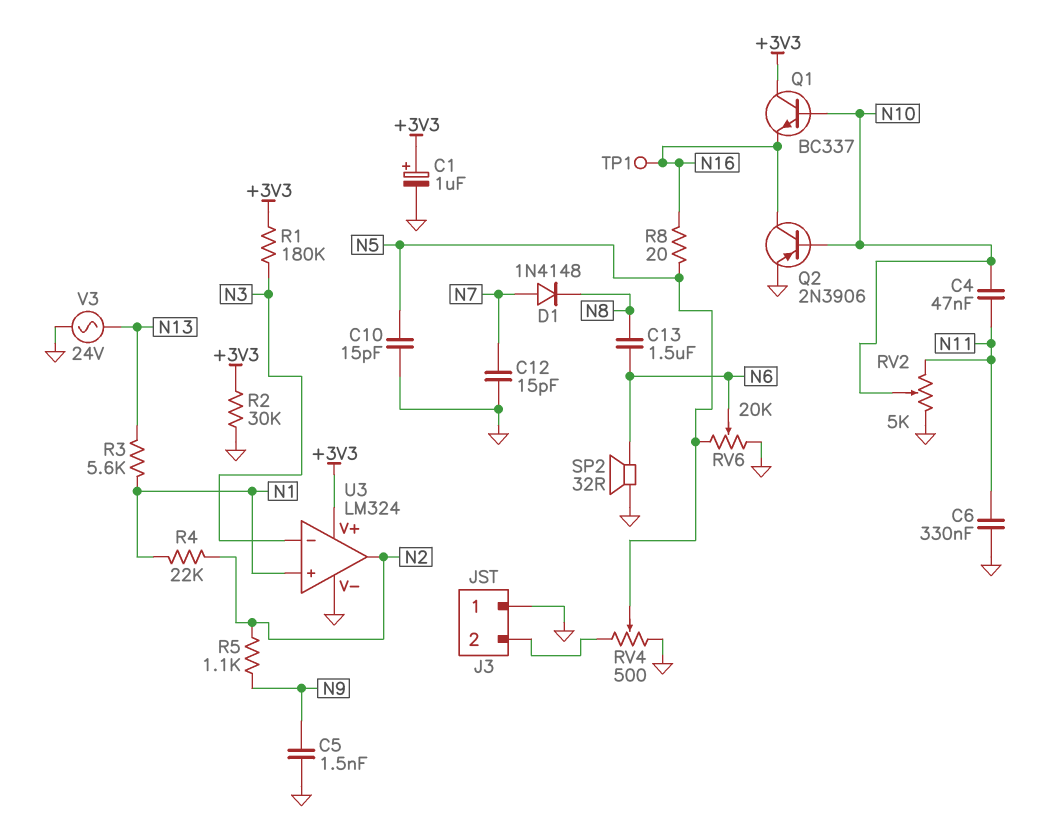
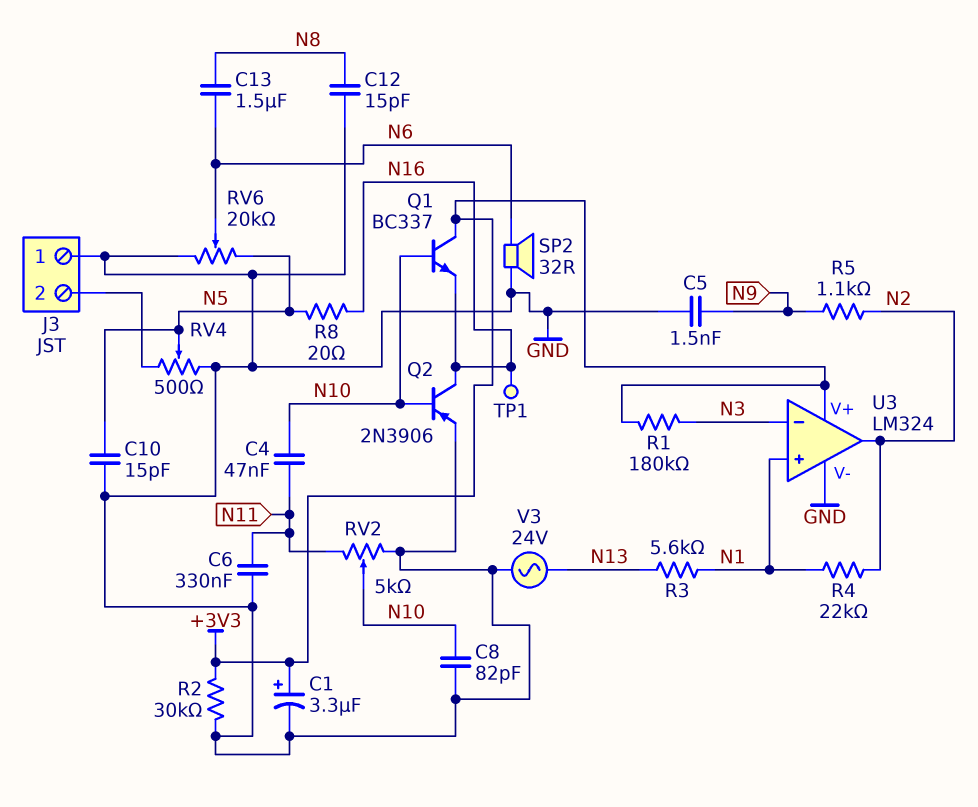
C1: 1uF (plus +3V3, minus GND) -> 3.3uF (plus +3V3, minus GND)
C8: none -> 82pF (GND, N10)
C12: 15pF (GND, N7) -> 15pF (GND, N8)
D1: diode 1N4148 (A N7, K N8) -> none

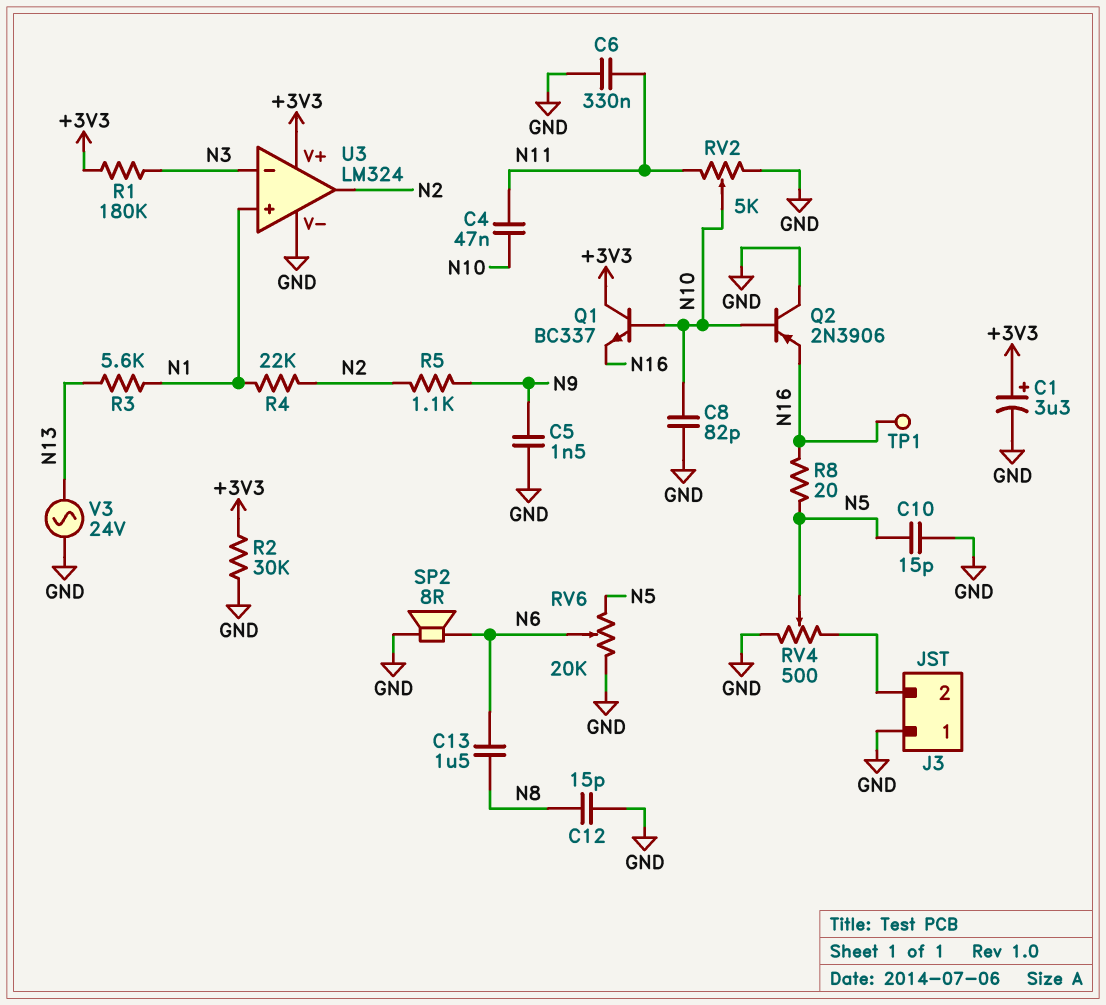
Q2: PNP 2N3906 (B N10, C N16, E GND) -> PNP 2N3906 (B N10, C GND, E N16)
SP2: speaker 32R (GND, N6) -> speaker 8R (GND, N6)

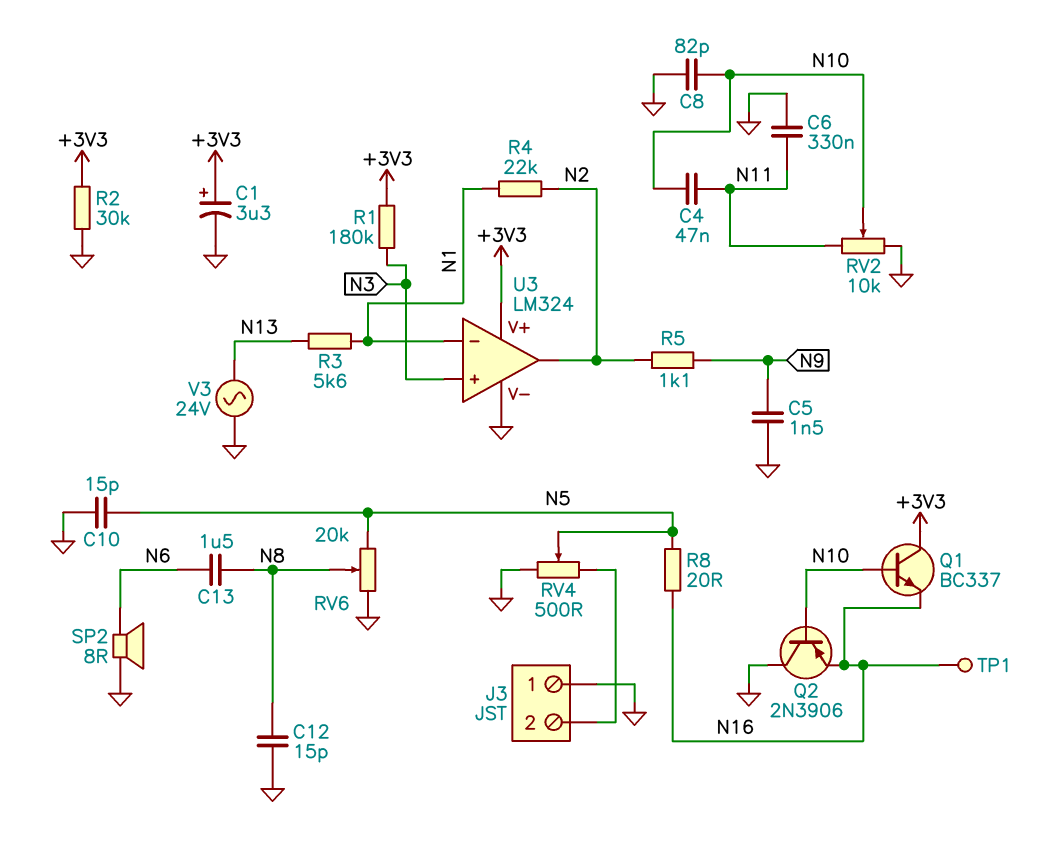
RV2: 5k (GND, N11, wiper N10) -> 10k (GND, N11, wiper N10)
RV6: 20k (GND, N5, wiper N6) -> 20k (GND, N5, wiper N8)
U3 pin in+: N1 -> N3
U3 pin in-: N3 -> N1

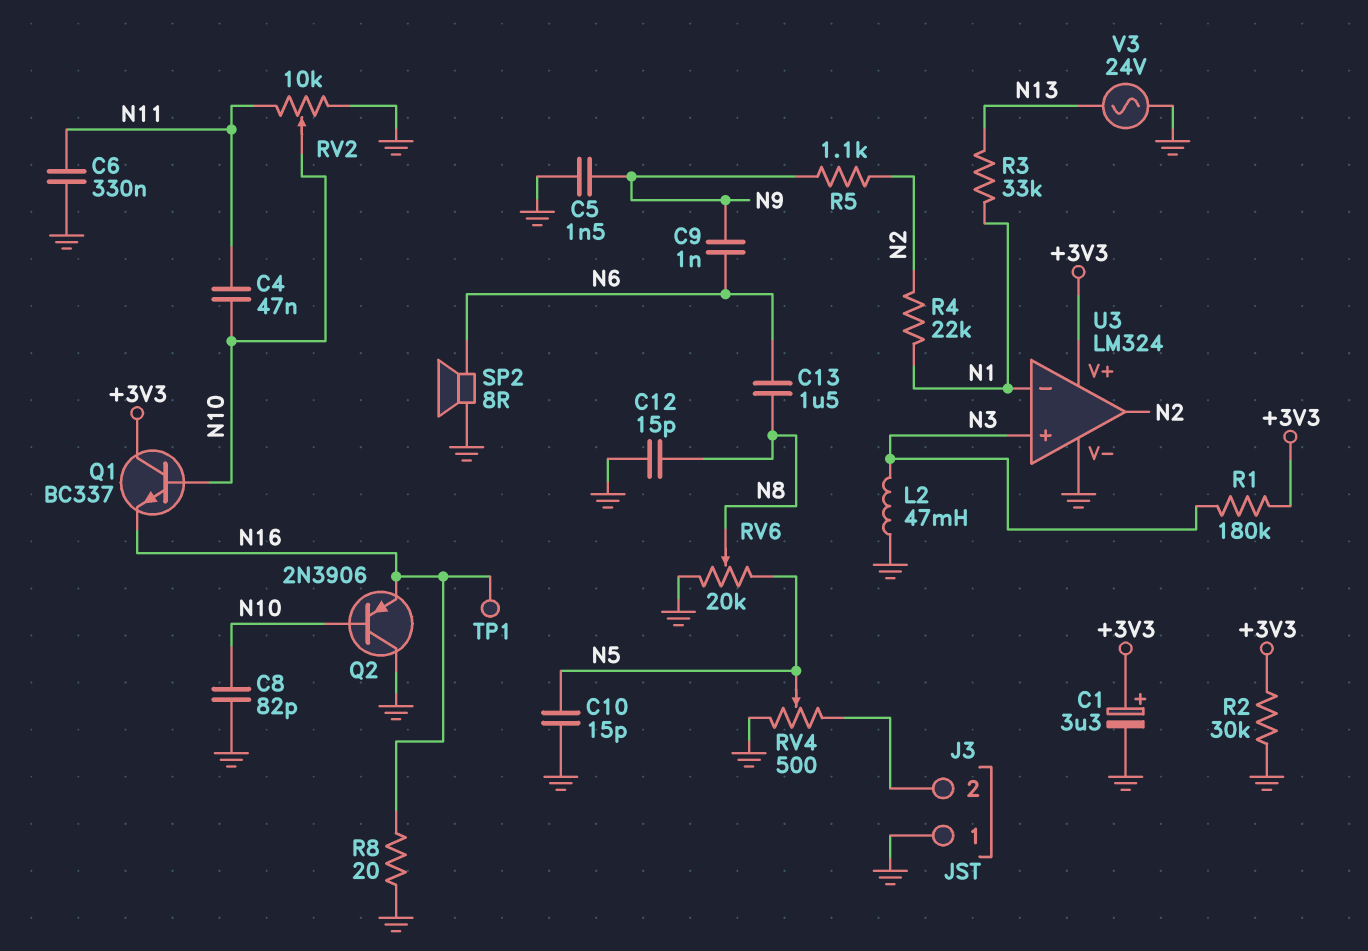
C9: none -> 1nF (N6, N9)
L2: none -> 47mH (GND, N3)
R3: 5.6k (N1, N13) -> 33k (N1, N13)
R8: 20 (N5, N16) -> 20 (GND, N16)

